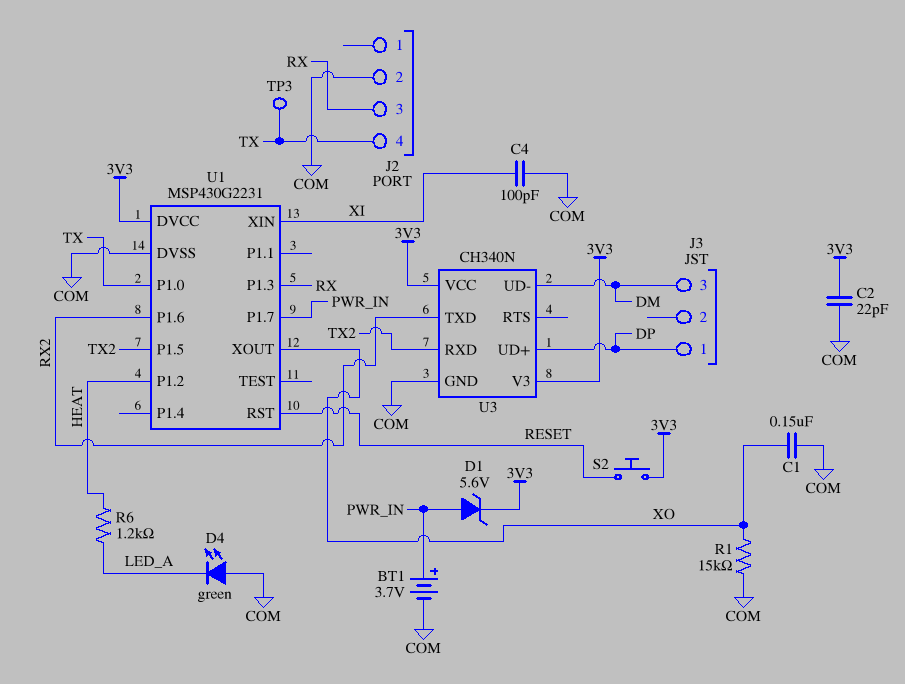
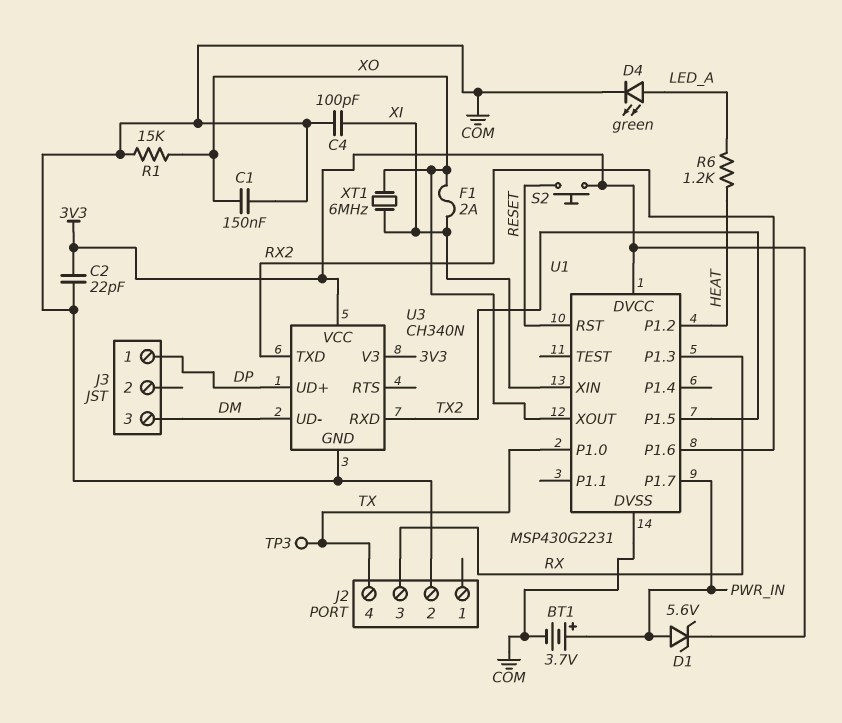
D4: LED green (A COM, K LED_A) -> LED green (A LED_A, K COM)
F1: none -> 2A (XI, XO)
XT1: none -> 6MHz (XI, XO)

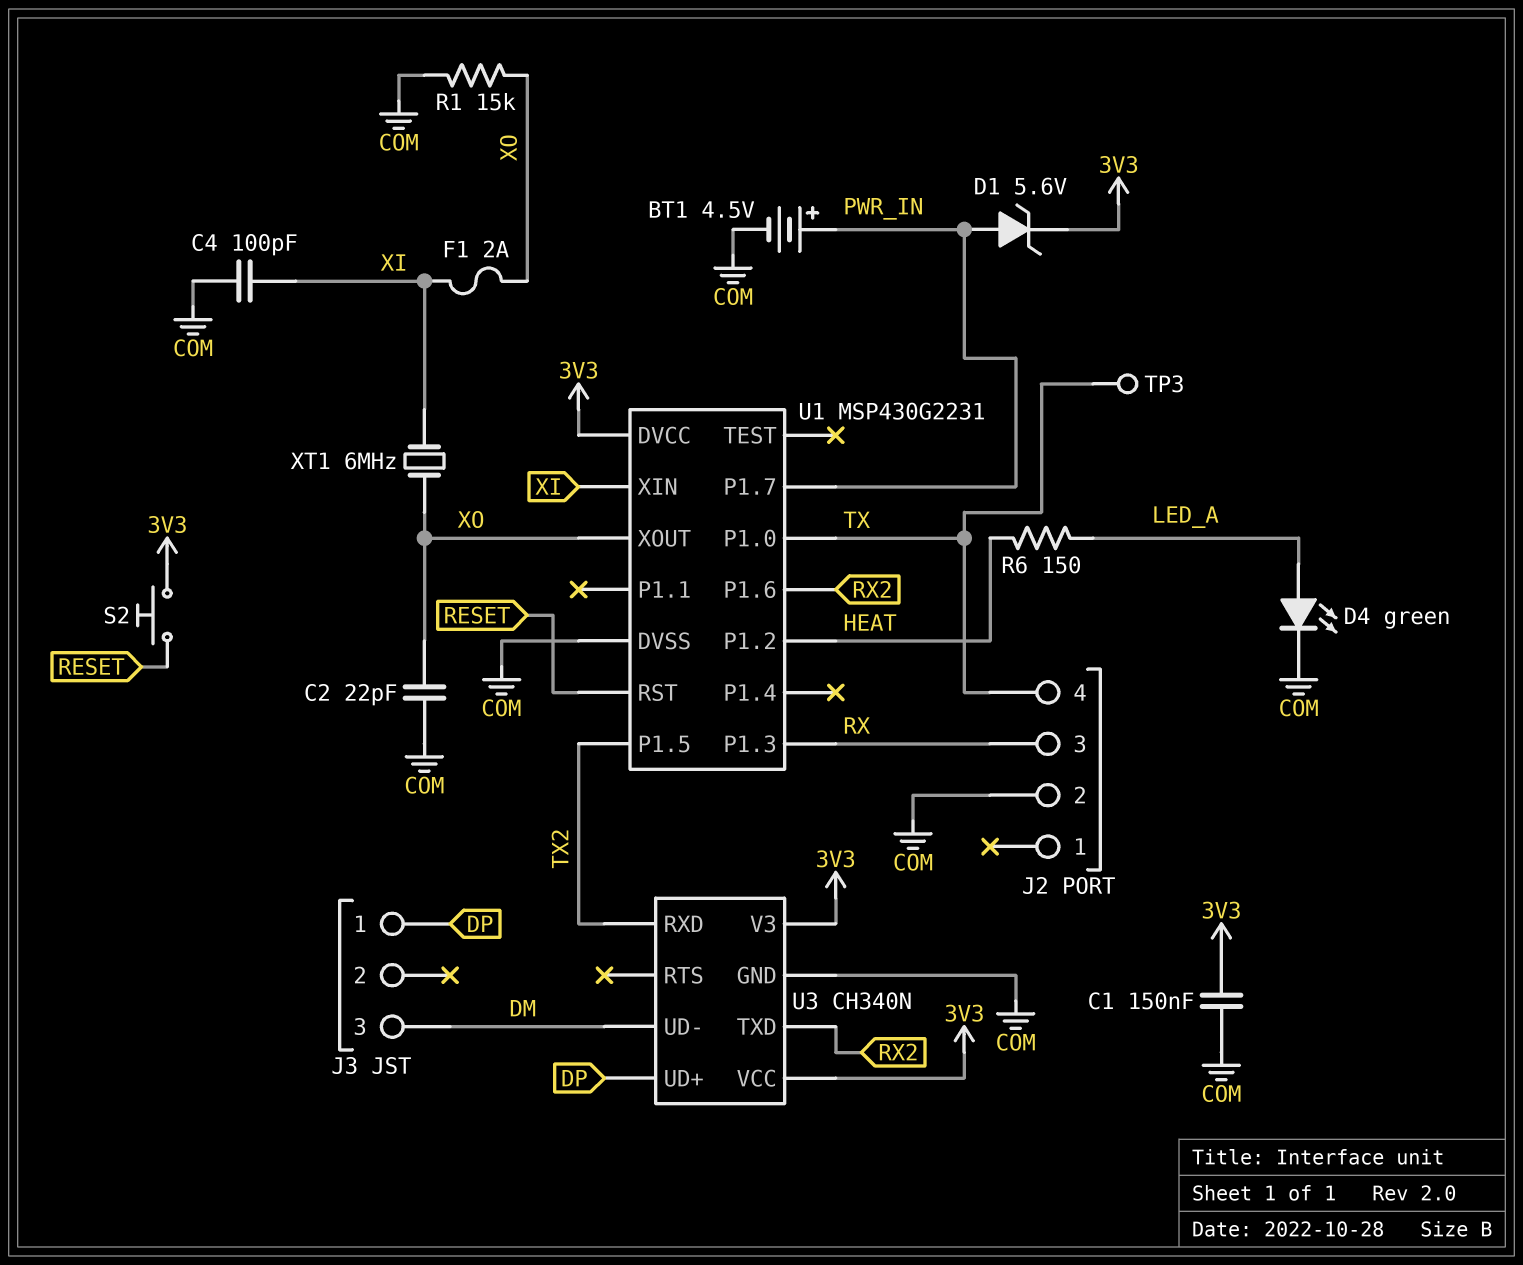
BT1: 3.7V (plus PWR_IN, minus COM) -> 4.5V (plus PWR_IN, minus COM)
C1: 150nF (COM, XO) -> 150nF (3V3, COM)
C2: 22pF (3V3, COM) -> 22pF (COM, XO)
R6: 1.2k (HEAT, LED_A) -> 150 (HEAT, LED_A)

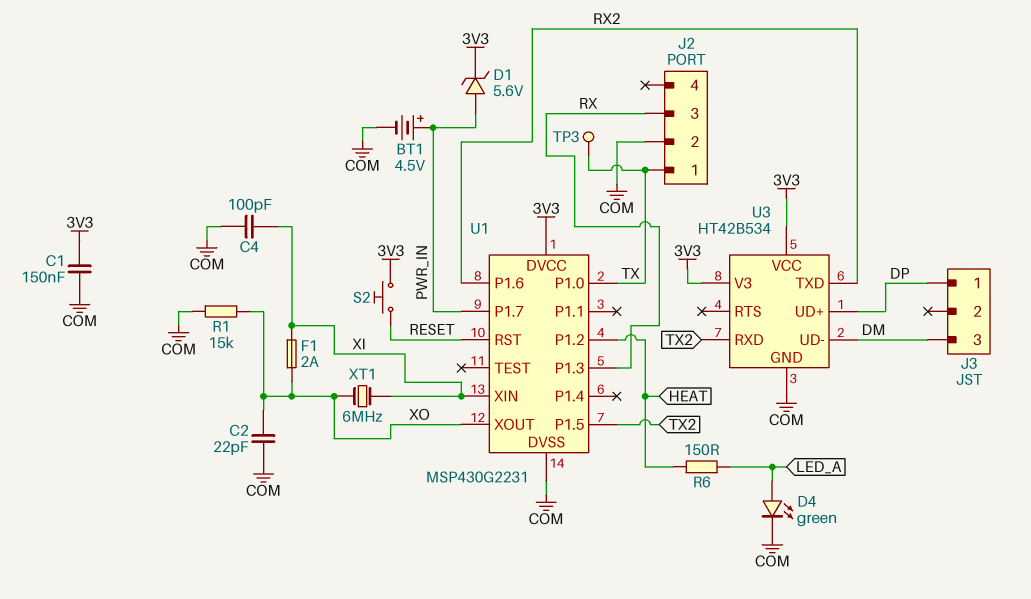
J2 pin 1: none -> TX
J2 pin 4: TX -> none
U3: CH340N -> HT42B534

